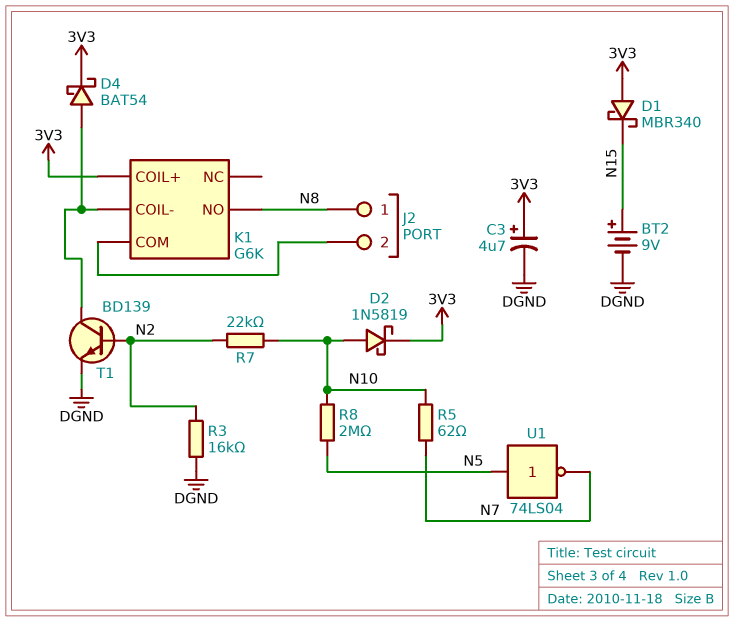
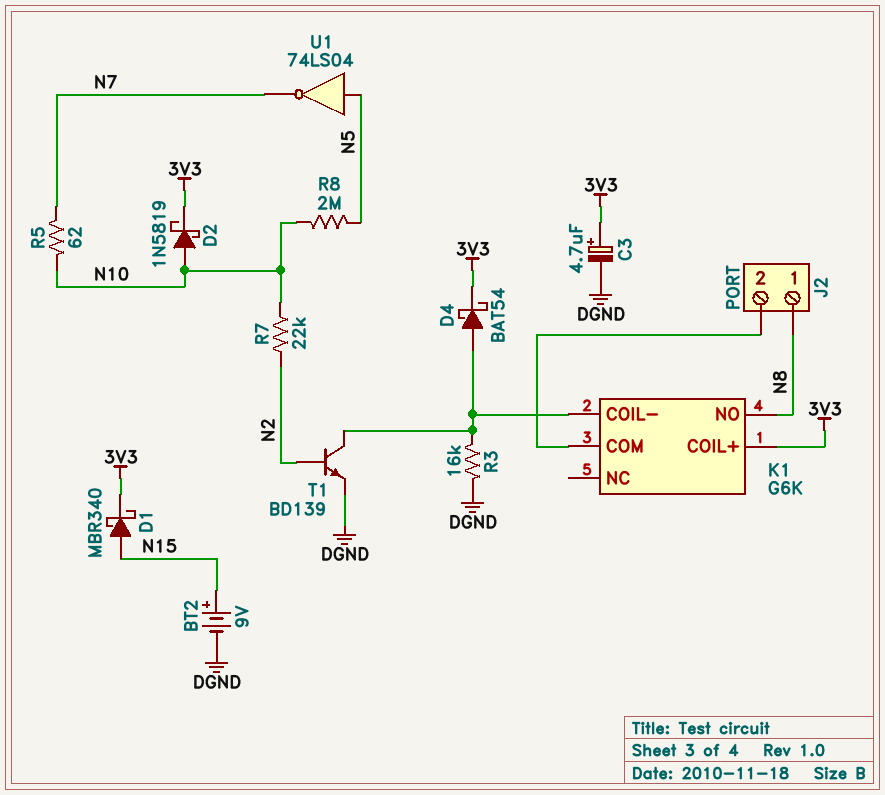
D1: schottky MBR340 (A 3V3, K N15) -> schottky MBR340 (A N15, K 3V3)
R3: 16k (DGND, N2) -> 16k (DGND, K1/COIL-)

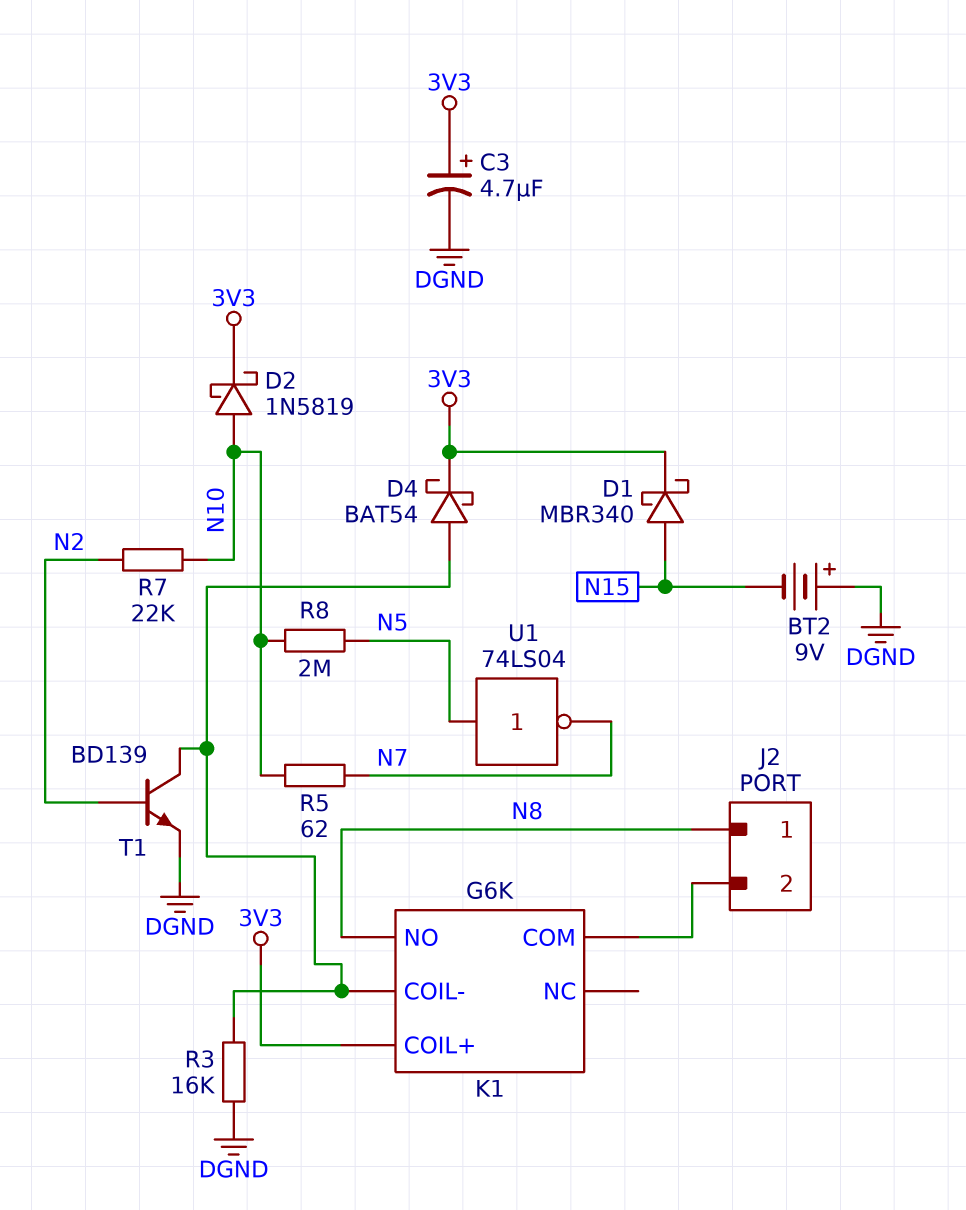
BT2: 9V (plus N15, minus DGND) -> 9V (plus DGND, minus N15)

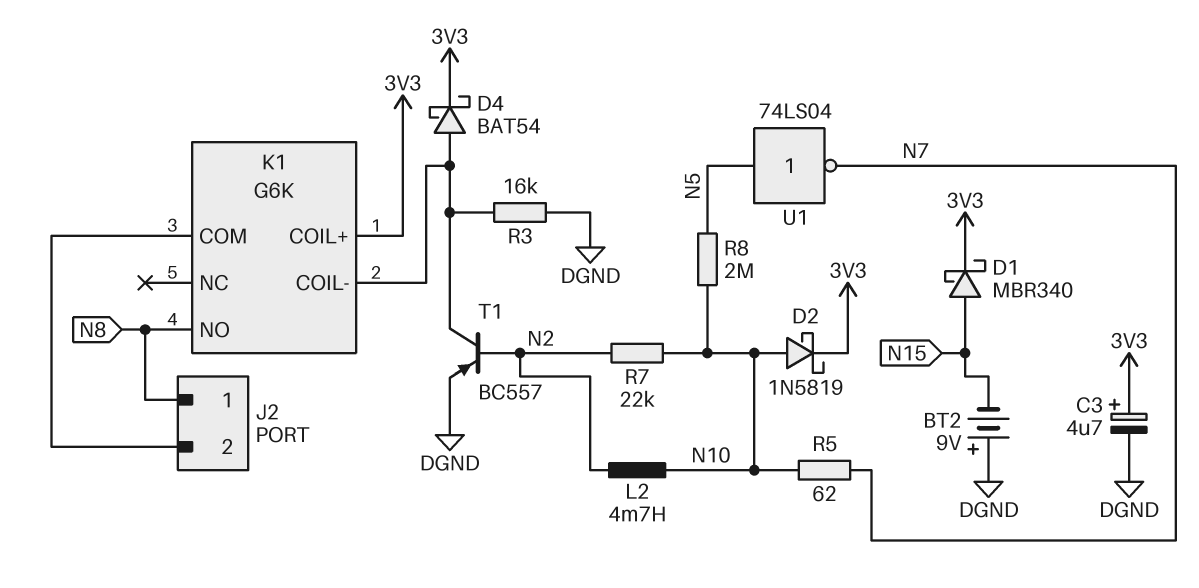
L2: none -> 4.7mH (N2, N10)
T1: NPN BD139 (B N2, C K1/COIL-, E DGND) -> PNP BC557 (B N2, C K1/COIL-, E DGND)

